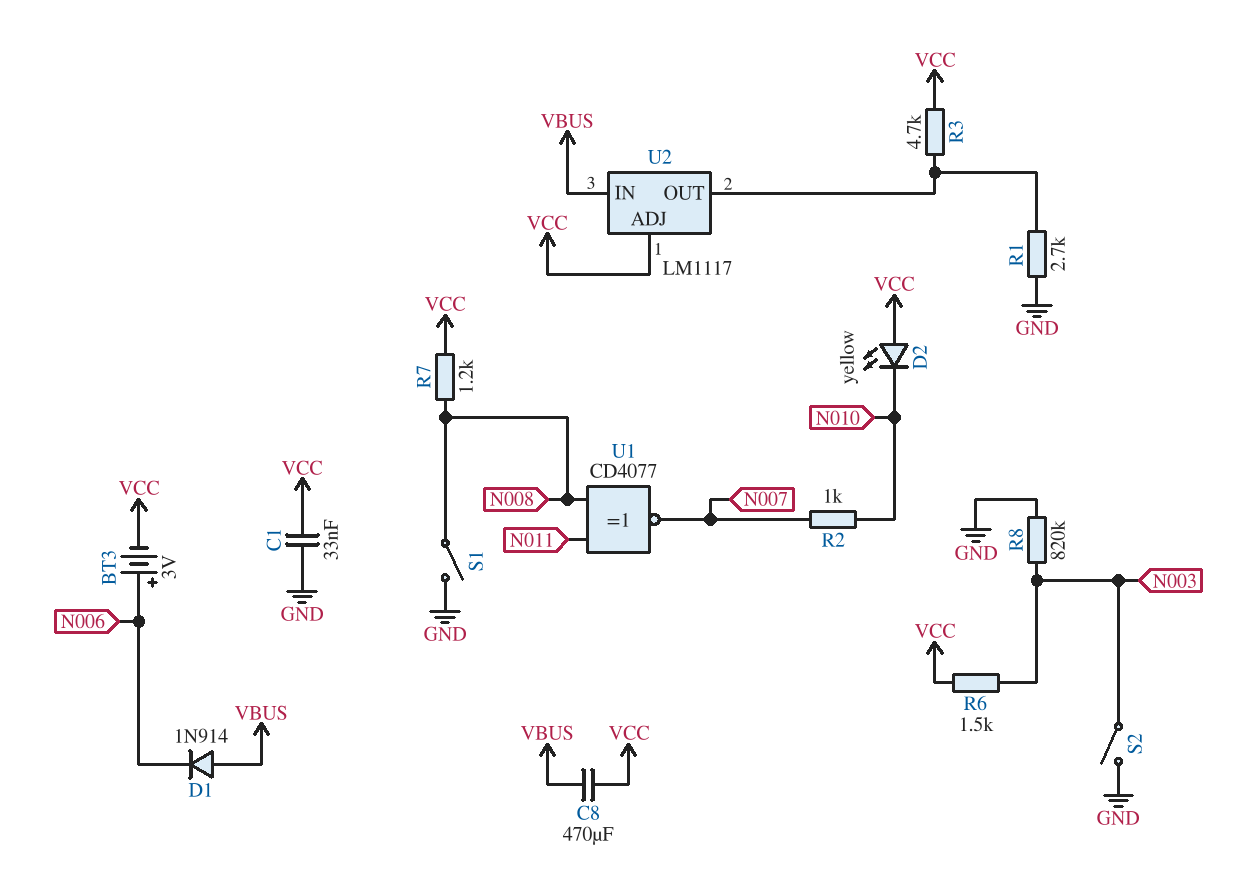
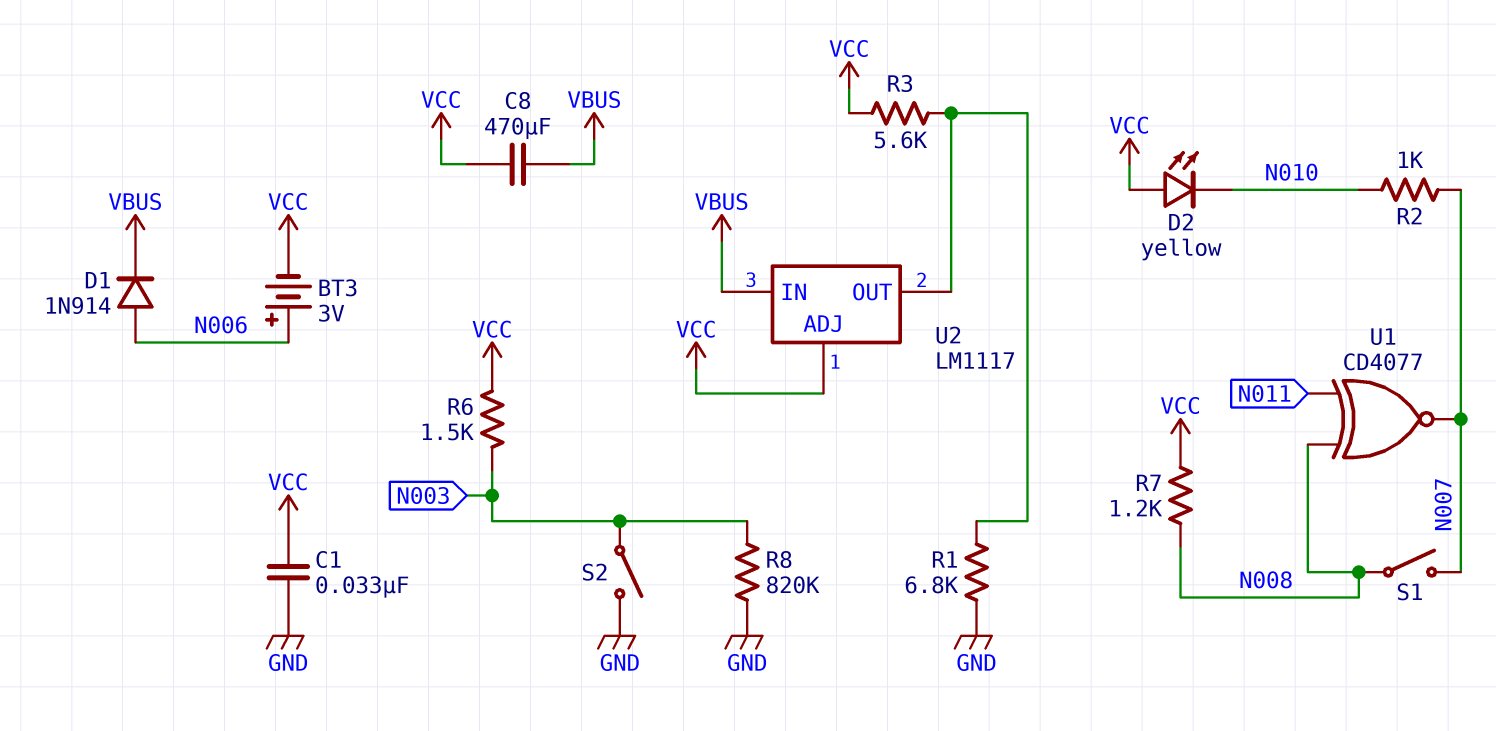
D1: diode 1N914 (A VBUS, K N006) -> diode 1N914 (A N006, K VBUS)
R1: 2.7k (GND, U2/OUT) -> 6.8k (GND, U2/OUT)
R3: 4.7k (U2/OUT, VCC) -> 5.6k (U2/OUT, VCC)
S1: switch (GND, N008) -> switch (N007, N008)

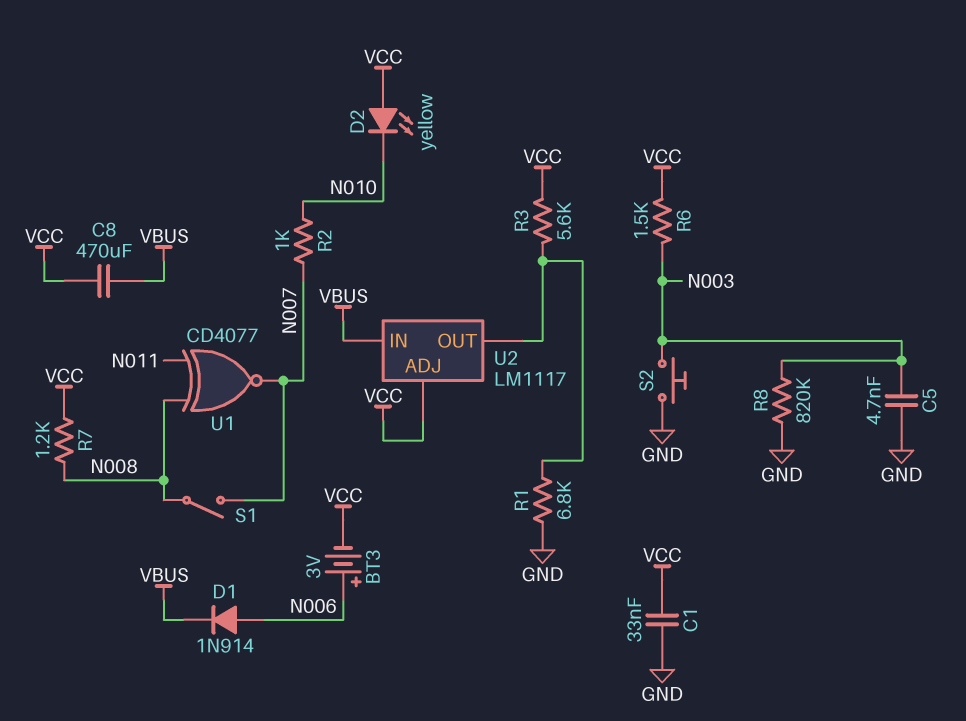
C5: none -> 4.7nF (GND, N003)
S2: switch (GND, N003) -> button (GND, N003)

